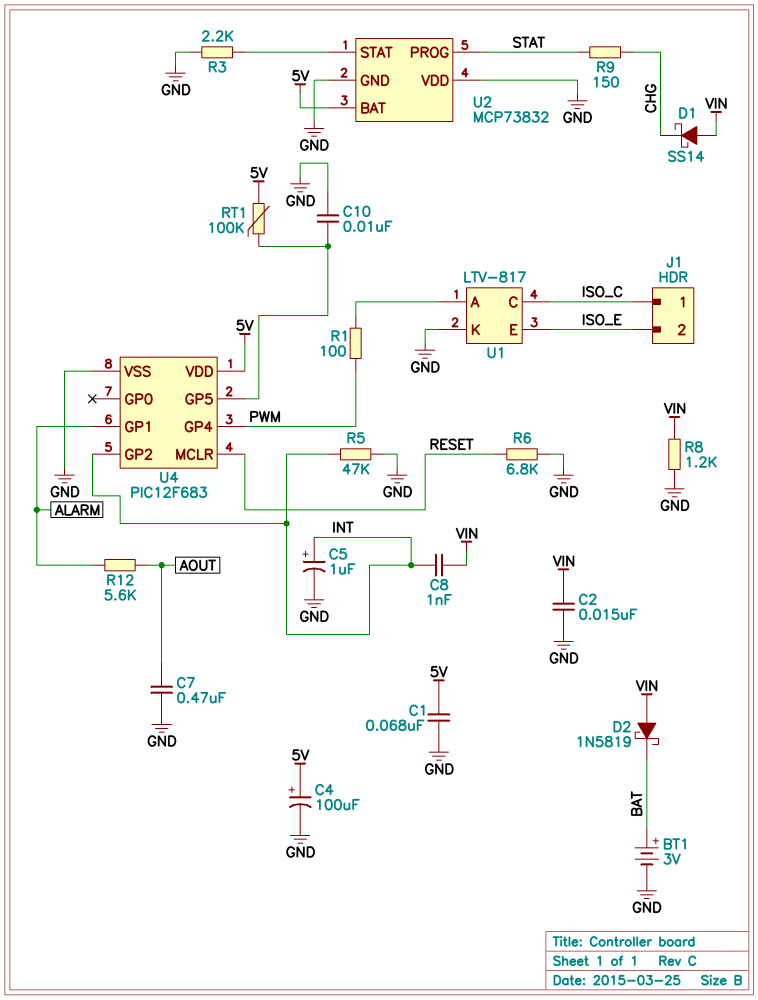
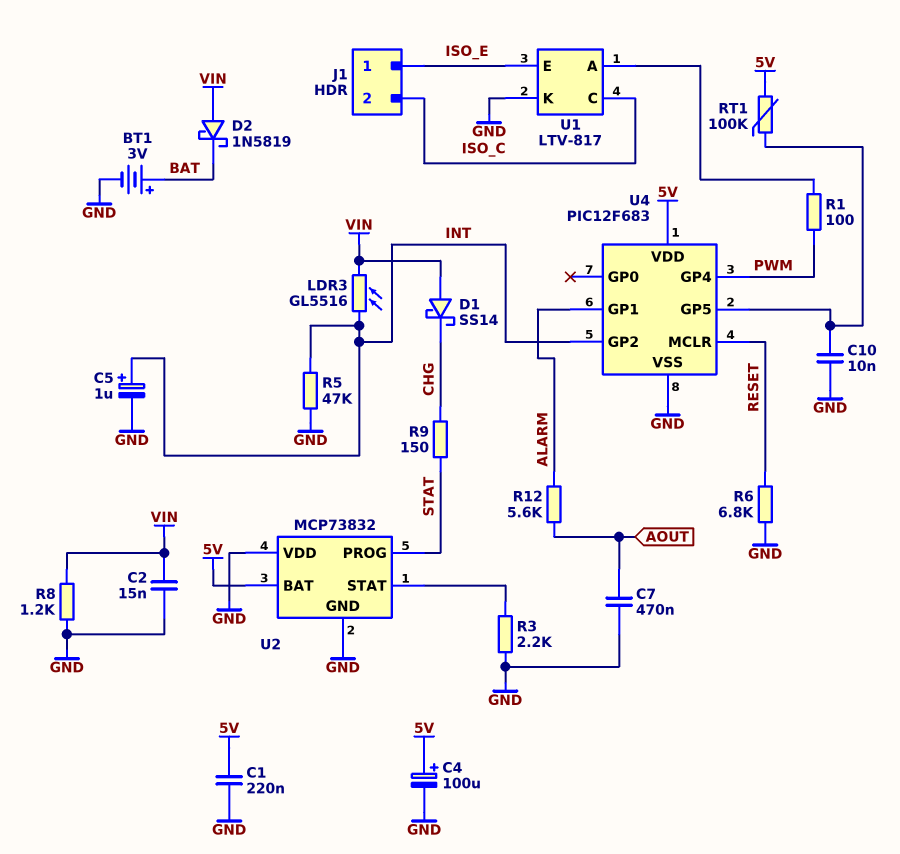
C1: 68nF (5V, GND) -> 220nF (5V, GND)
C8: 1nF (INT, VIN) -> none
J1 pin 1: ISO_C -> ISO_E
J1 pin 2: ISO_E -> ISO_C
LDR3: none -> GL5516 (INT, VIN)

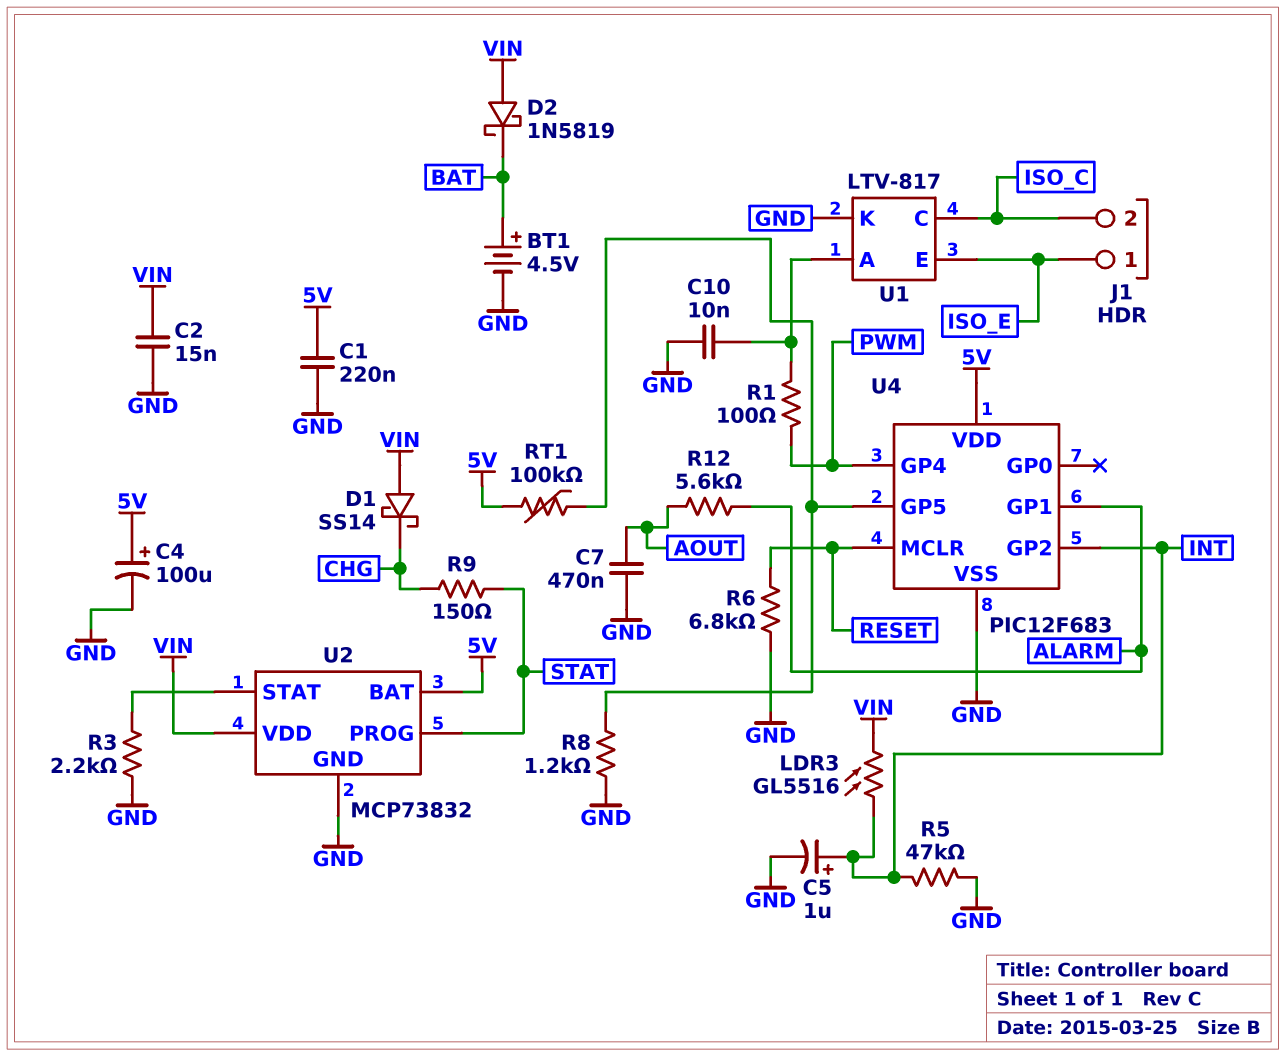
BT1: 3V (plus BAT, minus GND) -> 4.5V (plus BAT, minus GND)
C10: 10nF (GND, U4/GP5) -> 10nF (GND, U1/A)
R8: 1.2k (GND, VIN) -> 1.2k (GND, U4/GP5)
U2 pin VDD: GND -> VIN

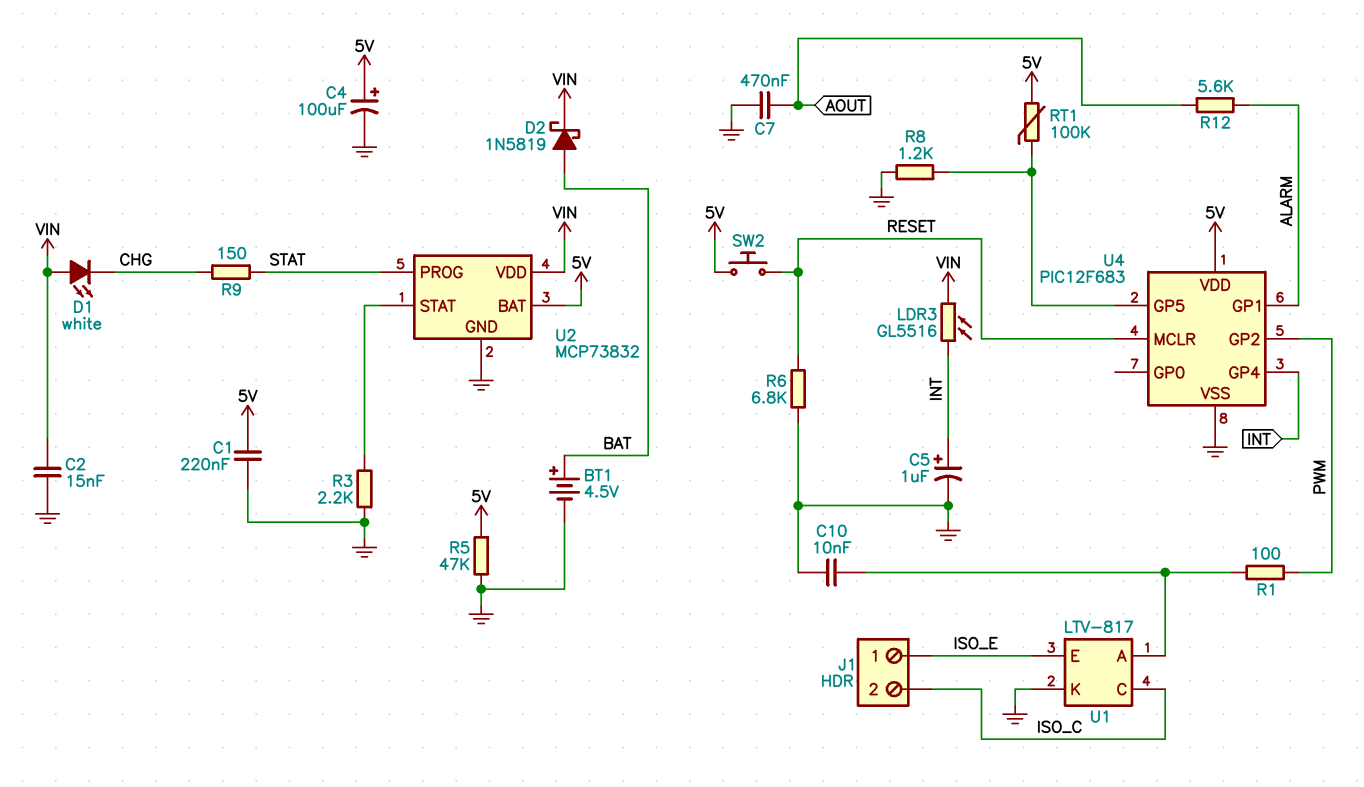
D1: schottky SS14 (A VIN, K CHG) -> LED white (A VIN, K CHG)
D2: schottky 1N5819 (A VIN, K BAT) -> schottky 1N5819 (A BAT, K VIN)
R5: 47k (GND, INT) -> 47k (5V, GND)
SW2: none -> button (5V, RESET)
U4 pin GP2: INT -> PWM
U4 pin GP4: PWM -> INT

